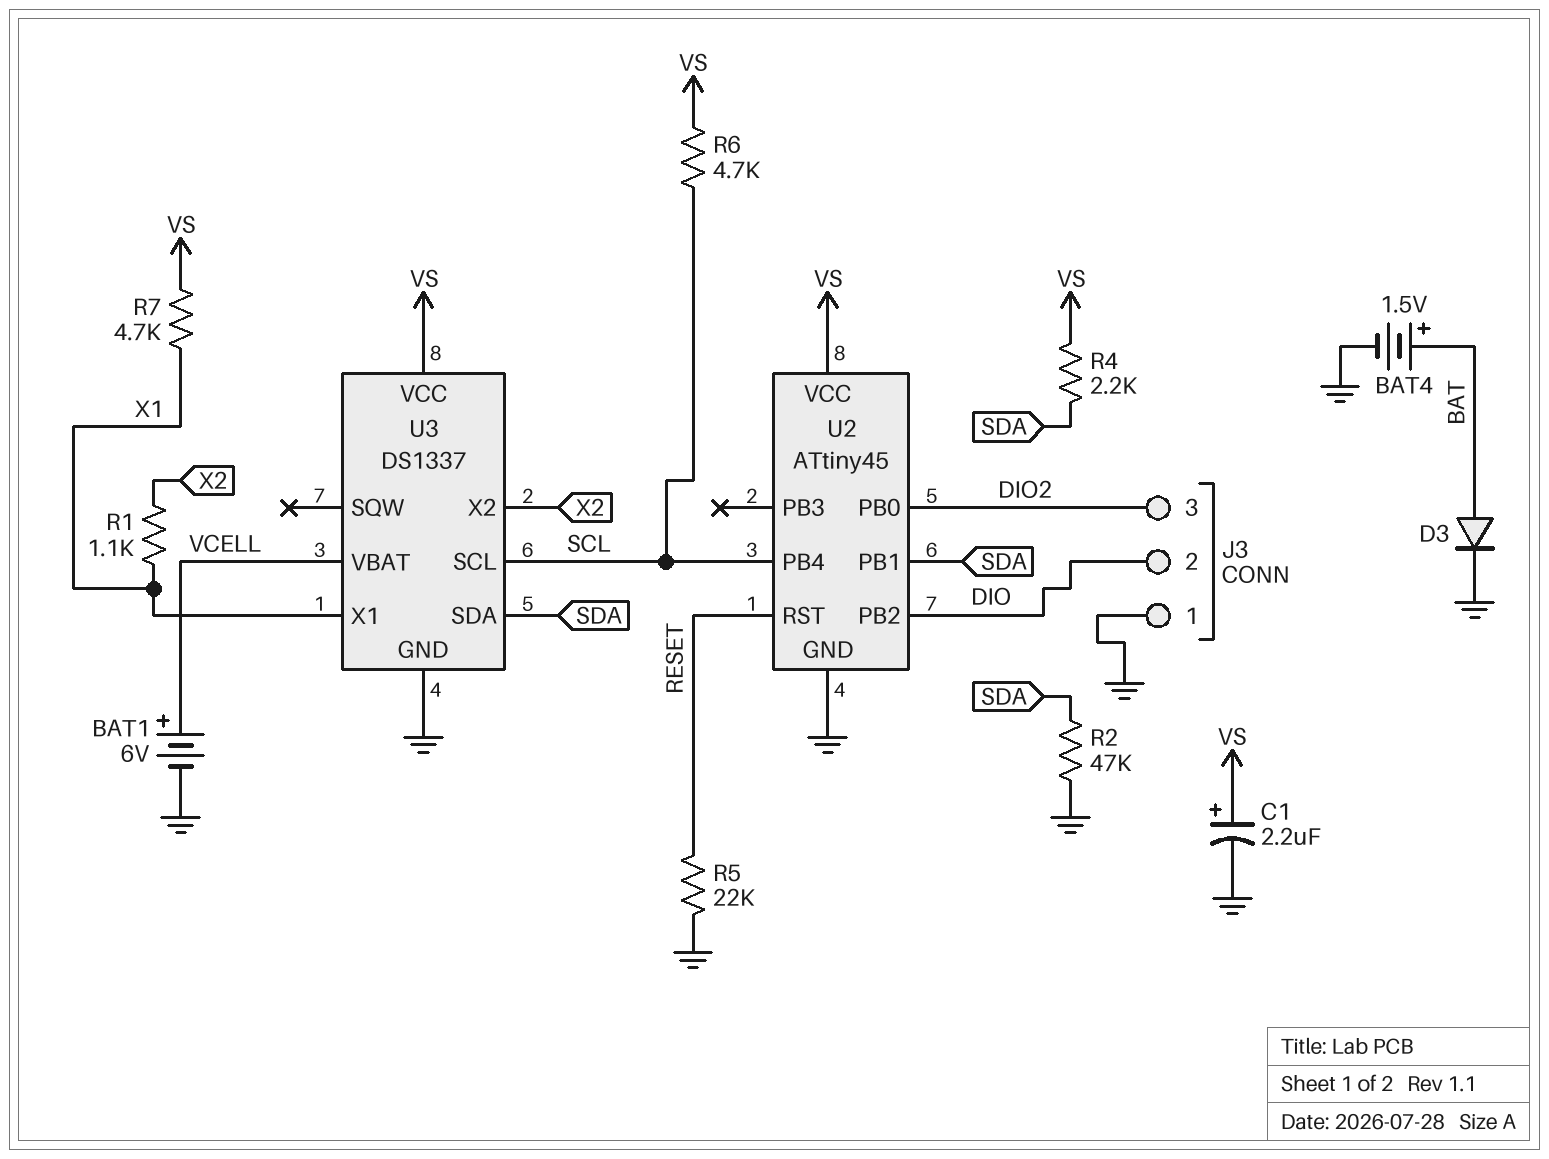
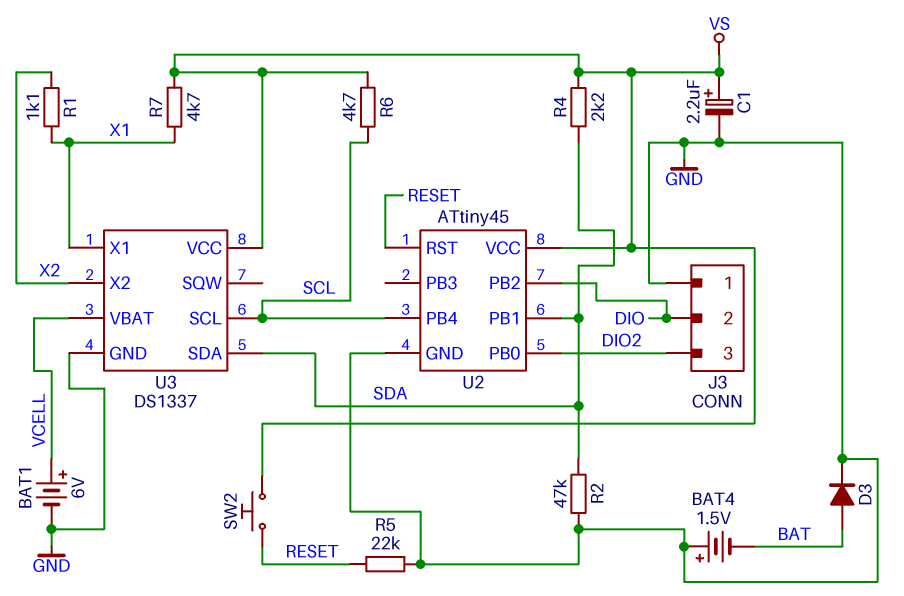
BAT4: 1.5V (plus BAT, minus GND) -> 1.5V (plus GND, minus BAT)
SW2: none -> button (RESET, VS)

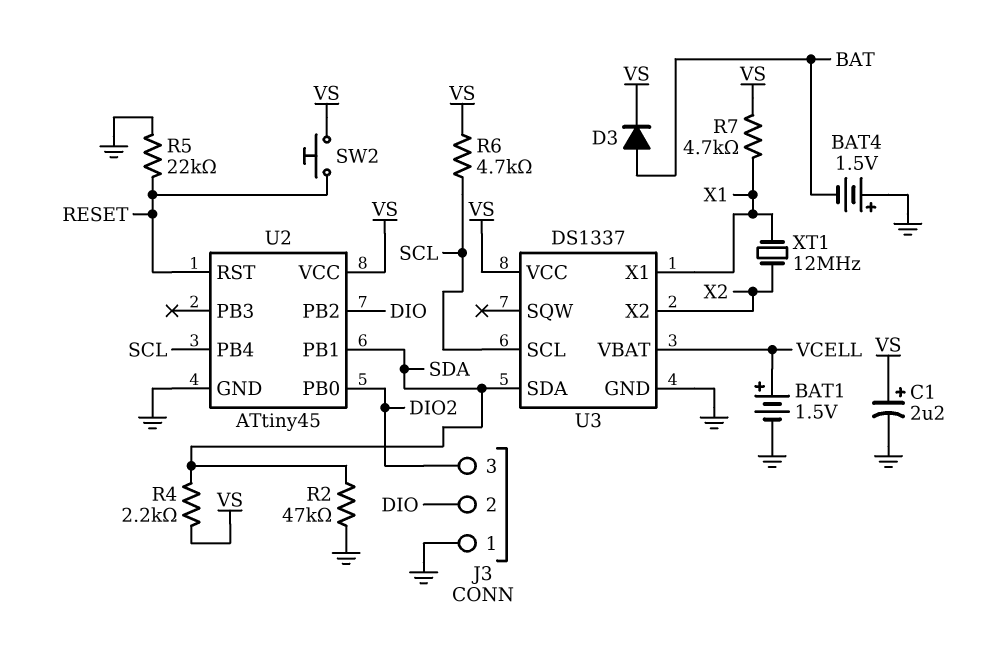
BAT1: 6V (plus VCELL, minus GND) -> 1.5V (plus VCELL, minus GND)
D3: diode (A BAT, K GND) -> diode (A BAT, K VS)
R1: 1.1k (X1, X2) -> none
XT1: none -> 12MHz (X1, X2)

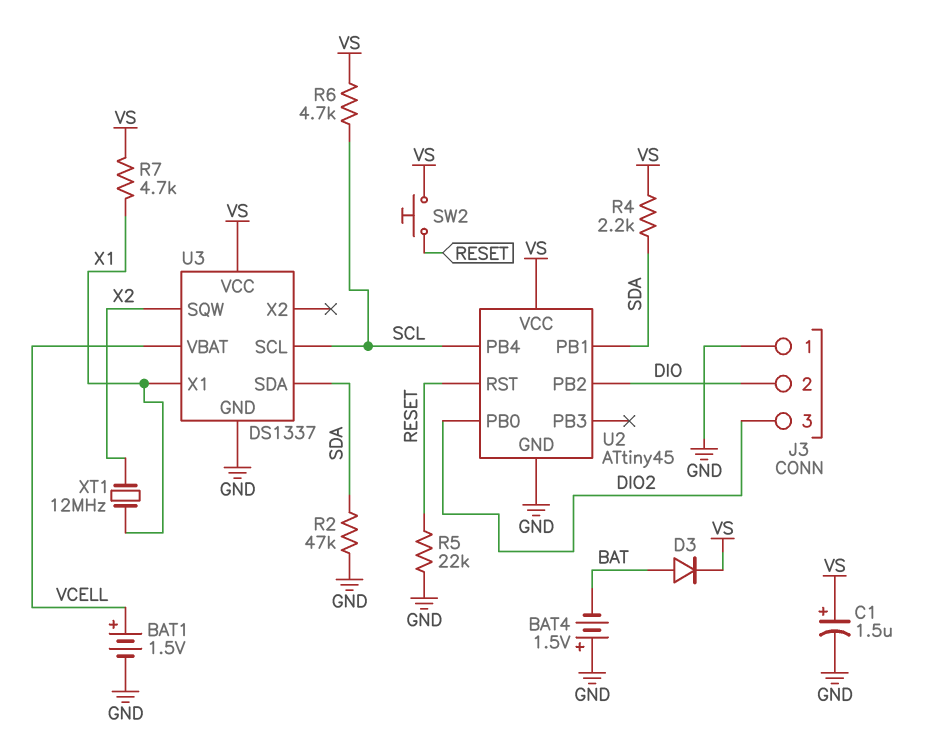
C1: 2.2uF (plus VS, minus GND) -> 1.5uF (plus VS, minus GND)
U3 pin SQW: none -> X2
U3 pin X2: X2 -> none

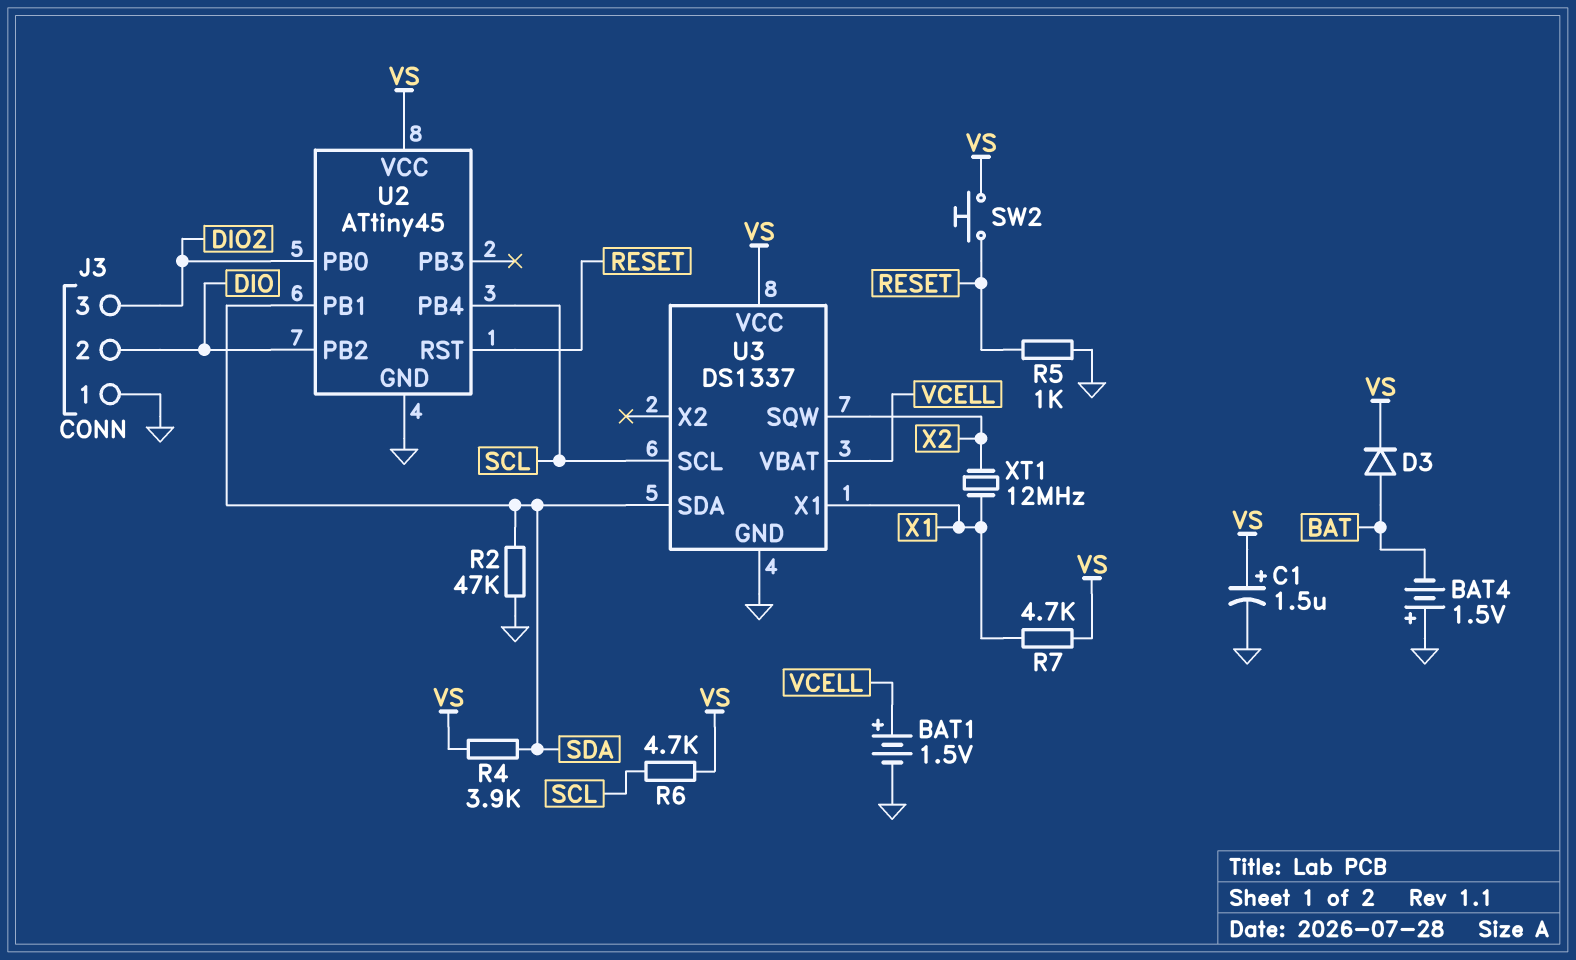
R4: 2.2k (SDA, VS) -> 3.9k (SDA, VS)
R5: 22k (GND, RESET) -> 1k (GND, RESET)

